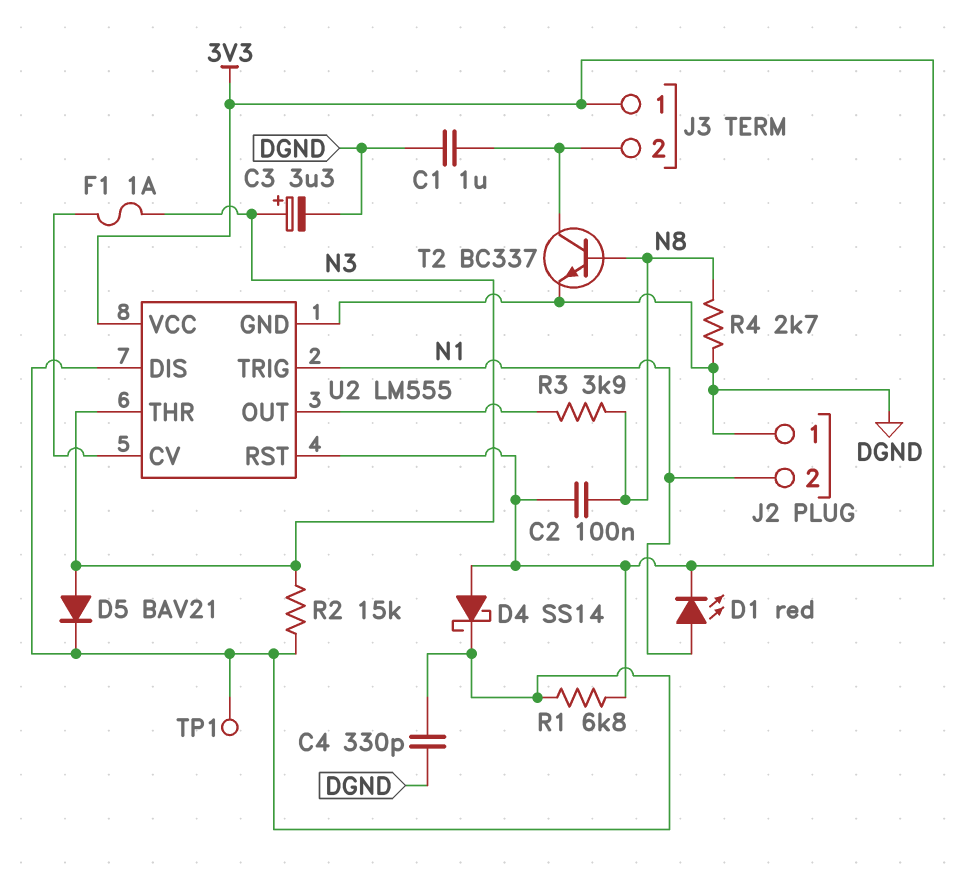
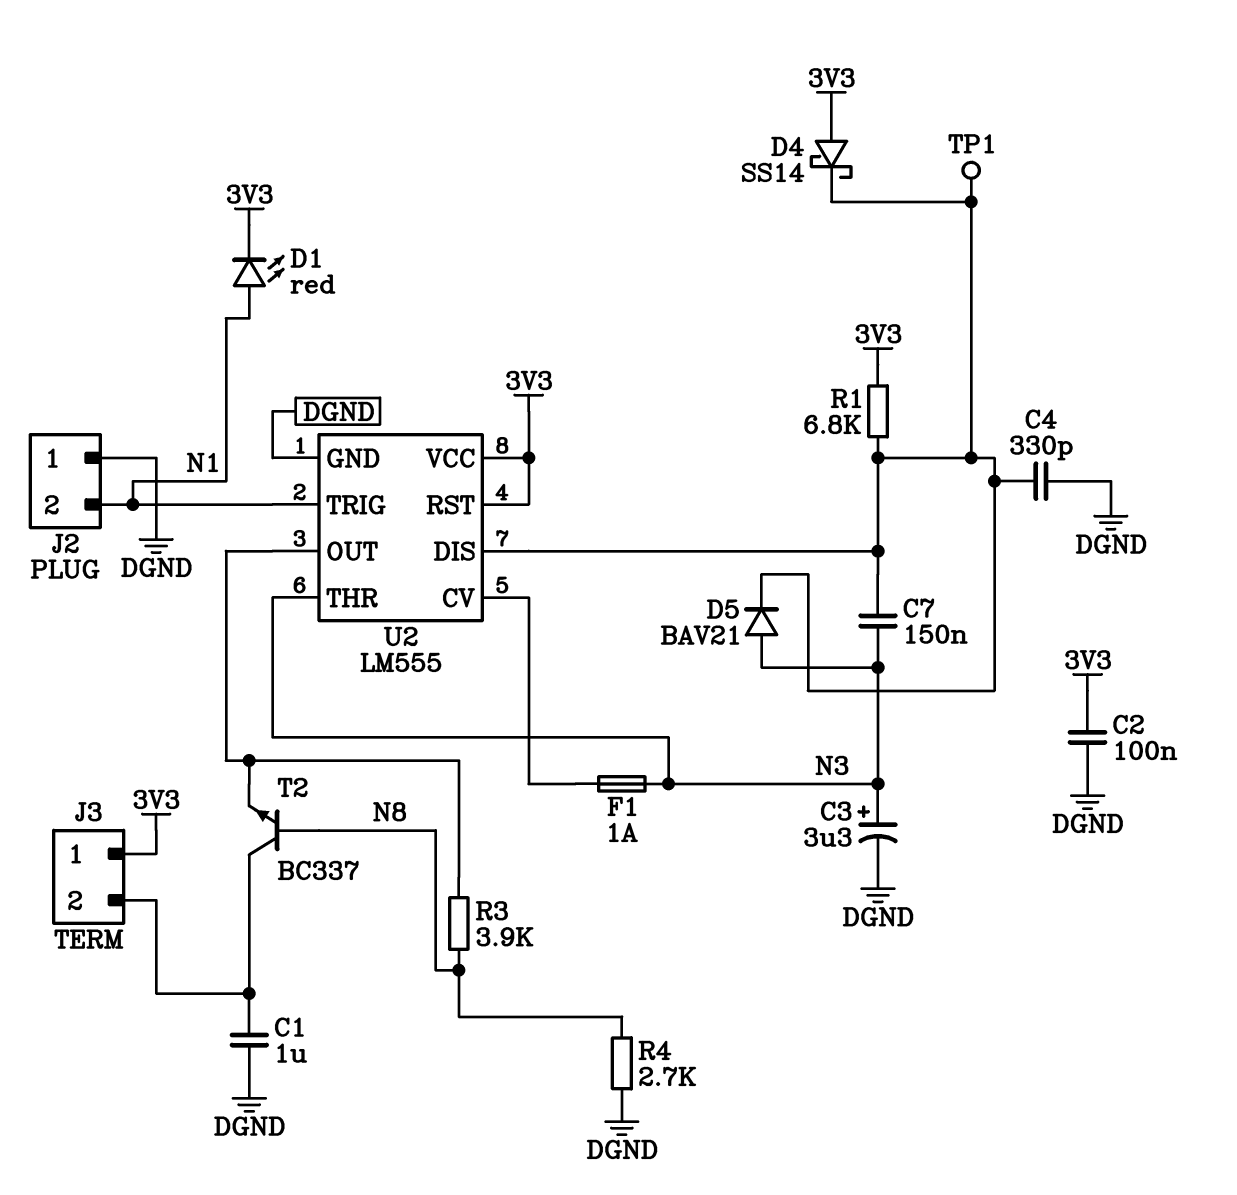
C2: 100nF (3V3, N8) -> 100nF (3V3, DGND)
C7: none -> 150nF (N3, U2/DIS)
R2: 15k (N3, U2/DIS) -> none
T2: NPN BC337 (B N8, C J3/2, E DGND) -> NPN BC337 (B N8, C J3/2, E U2/OUT)

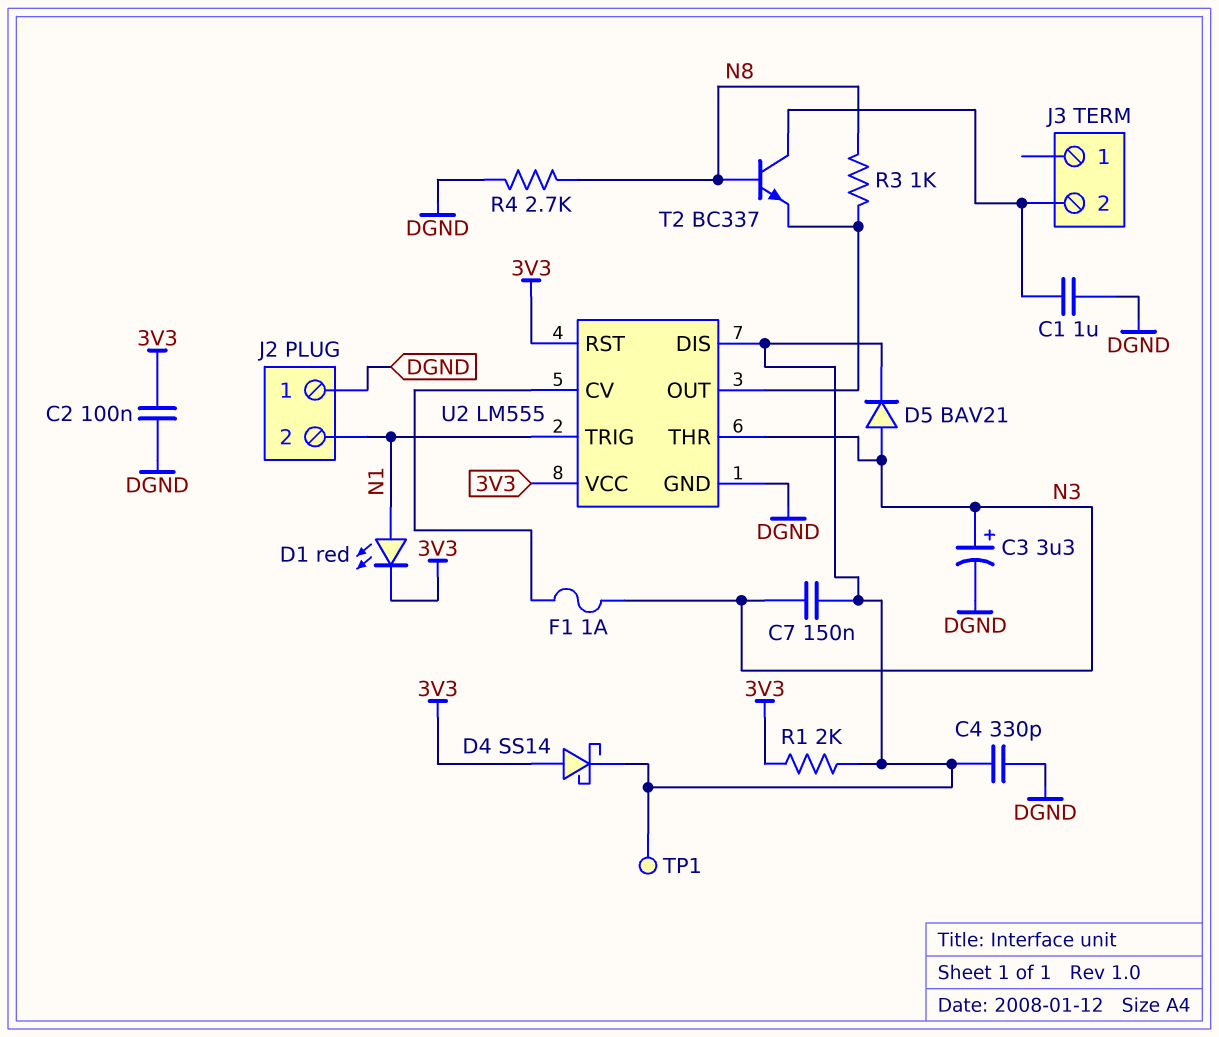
J3 pin 1: 3V3 -> none
R1: 6.8k (3V3, U2/DIS) -> 2k (3V3, U2/DIS)
R3: 3.9k (N8, U2/OUT) -> 1k (N8, U2/OUT)

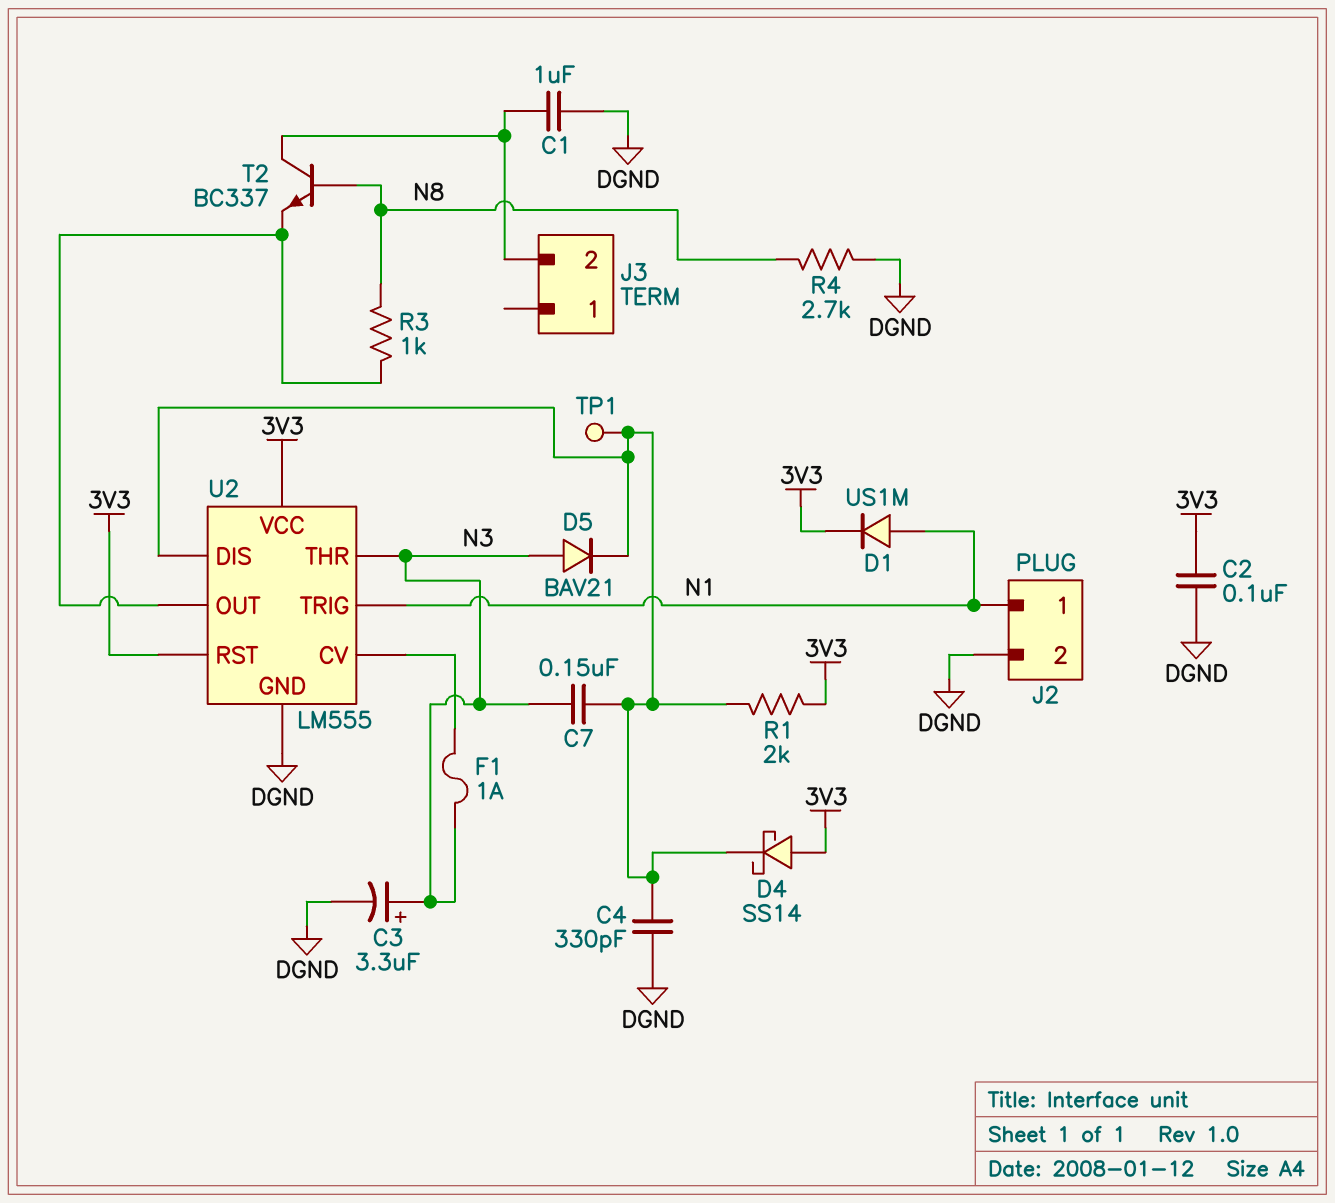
D1: LED red (A N1, K 3V3) -> diode US1M (A N1, K 3V3)
J2 pin 1: DGND -> N1
J2 pin 2: N1 -> DGND

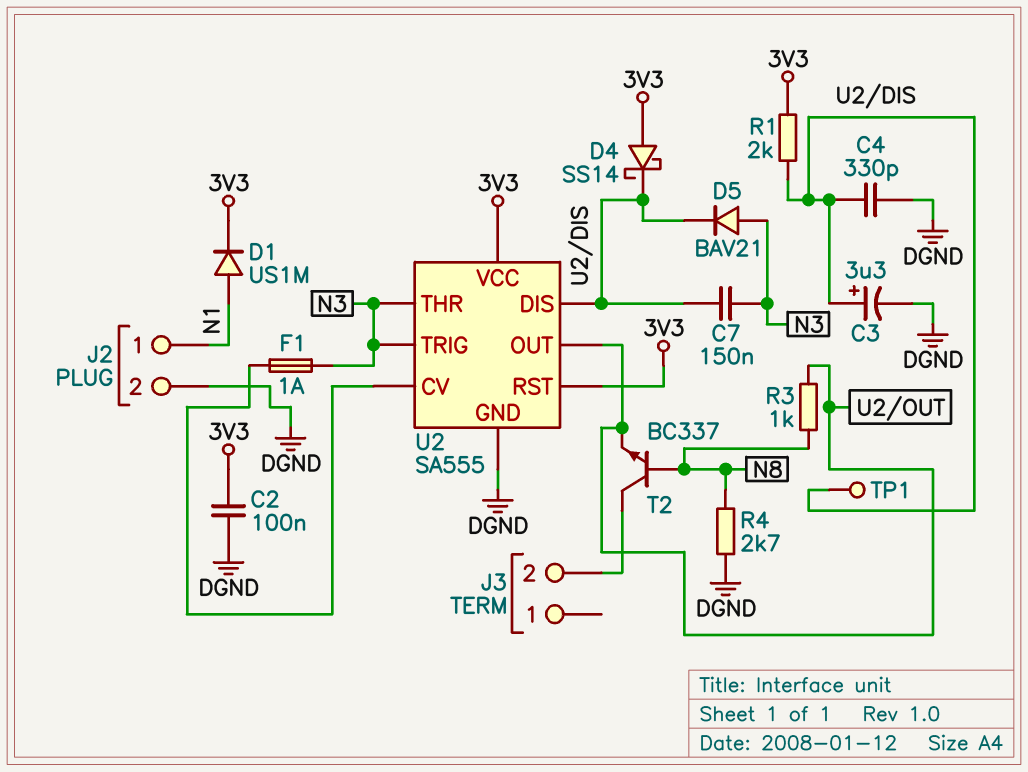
C1: 1uF (DGND, J3/2) -> none
C3: 3.3uF (plus N3, minus DGND) -> 3.3uF (plus U2/DIS, minus DGND)
U2: LM555 -> SA555
U2 pin TRIG: N1 -> N3

